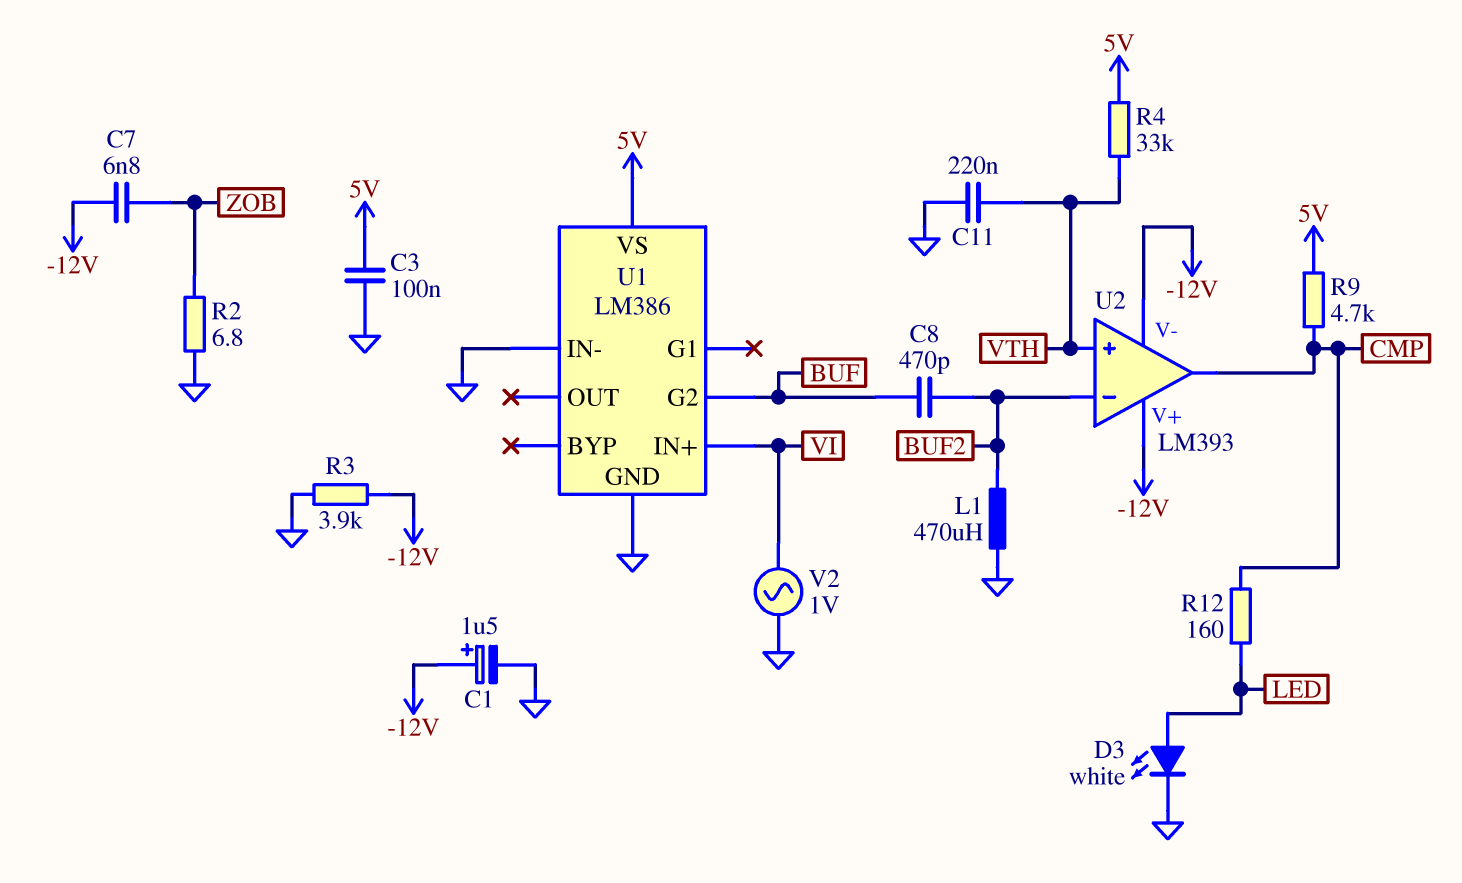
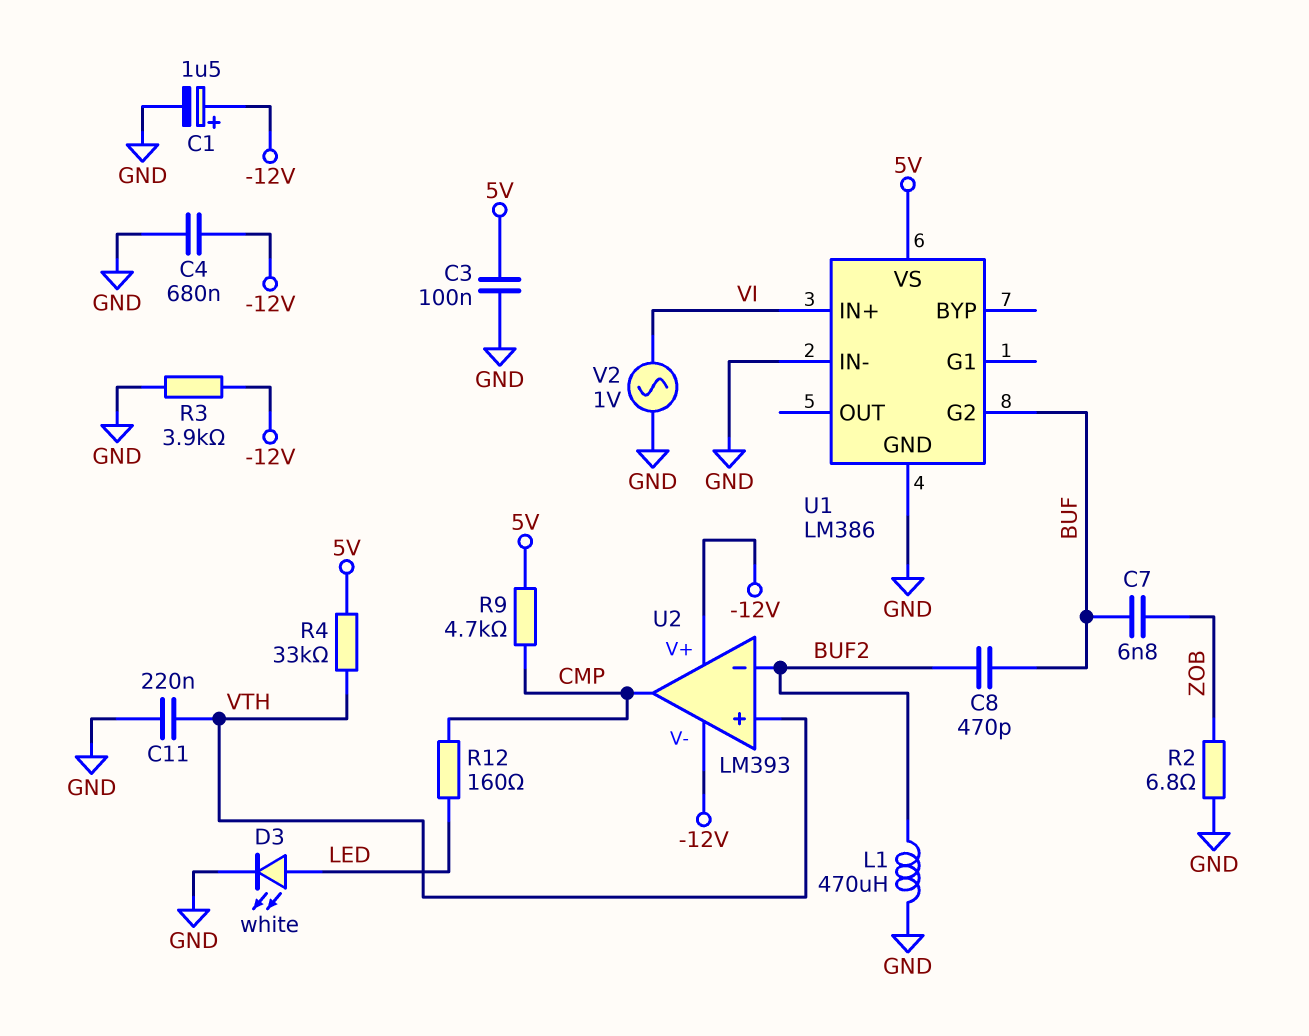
C4: none -> 680nF (-12V, GND)
C7: 6.8nF (-12V, ZOB) -> 6.8nF (BUF, ZOB)

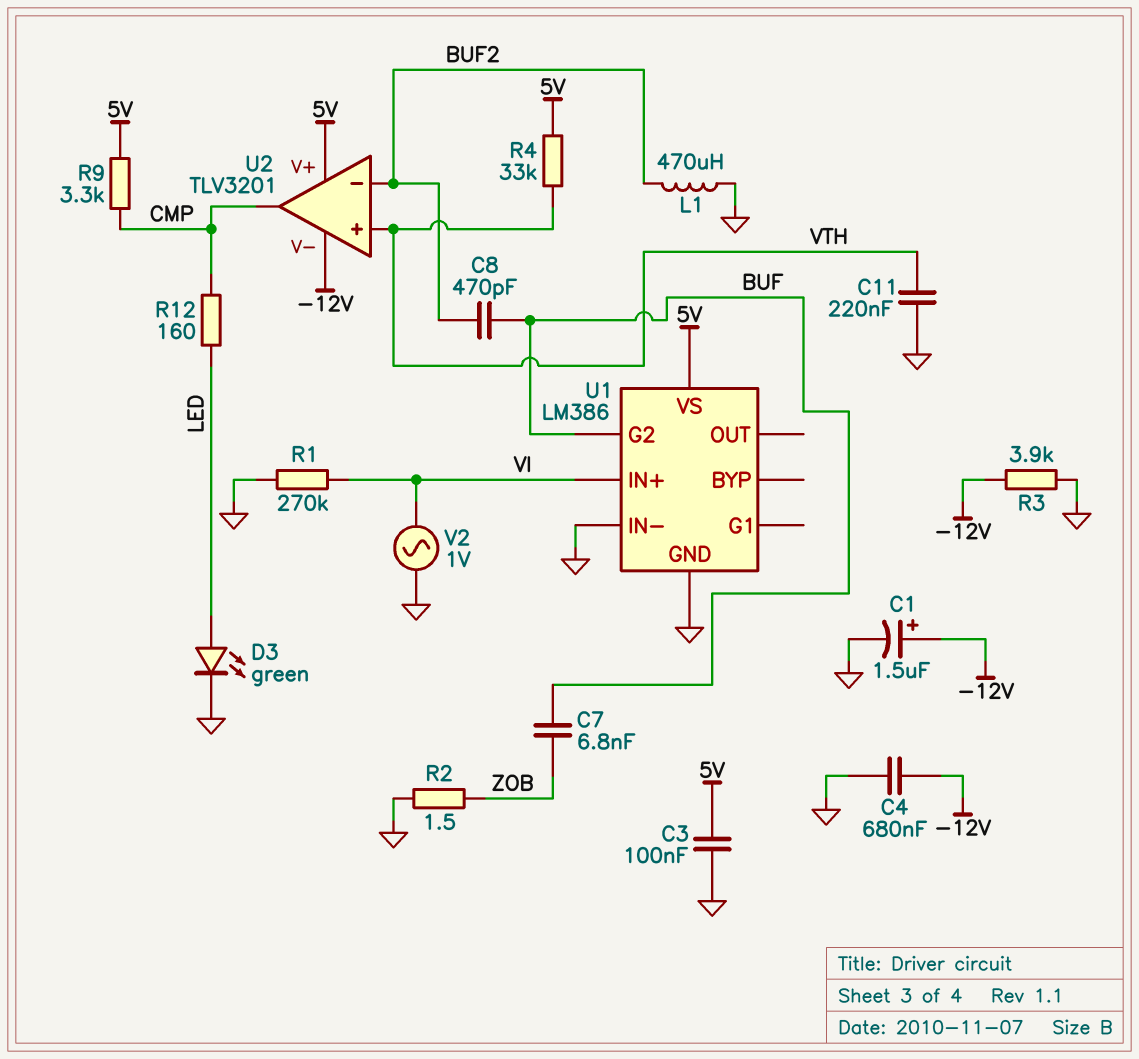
D3: LED white (A LED, K GND) -> LED green (A LED, K GND)
R1: none -> 270k (GND, VI)
R2: 6.8 (GND, ZOB) -> 1.5 (GND, ZOB)
R9: 4.7k (5V, CMP) -> 3.3k (5V, CMP)
U2: LM393 -> TLV3201
U2 pin V+: -12V -> 5V

